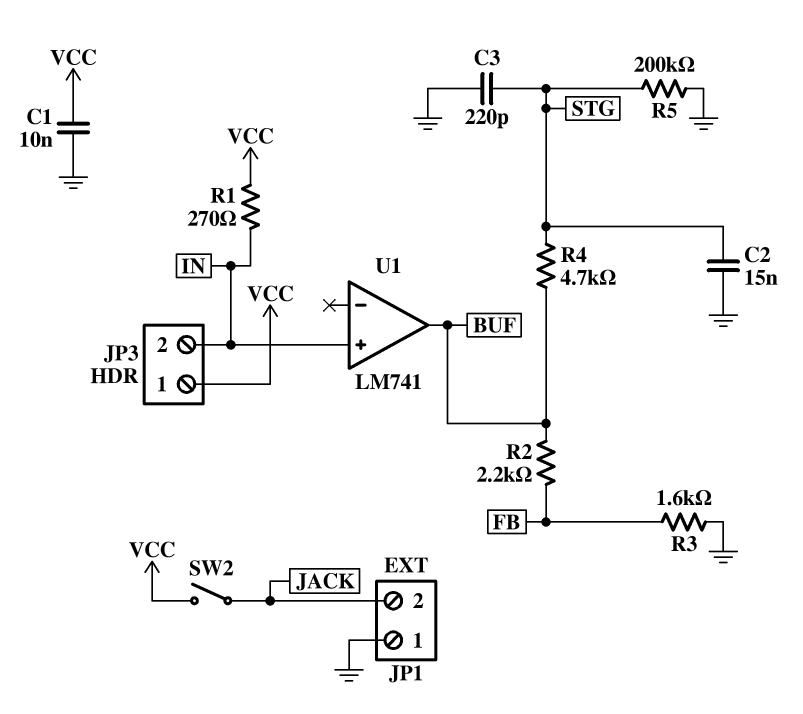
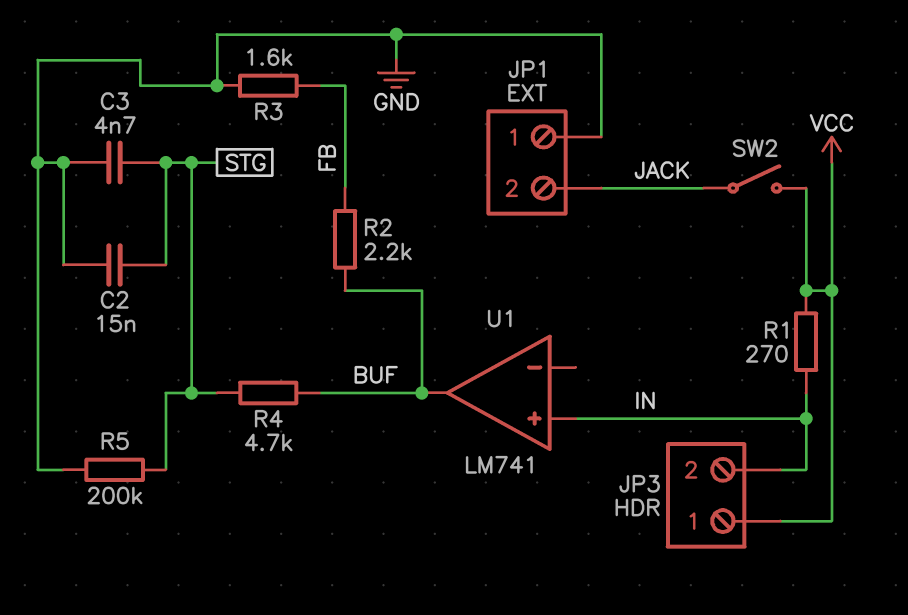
C1: 10nF (GND, VCC) -> none
C3: 220pF (GND, STG) -> 4.7nF (GND, STG)

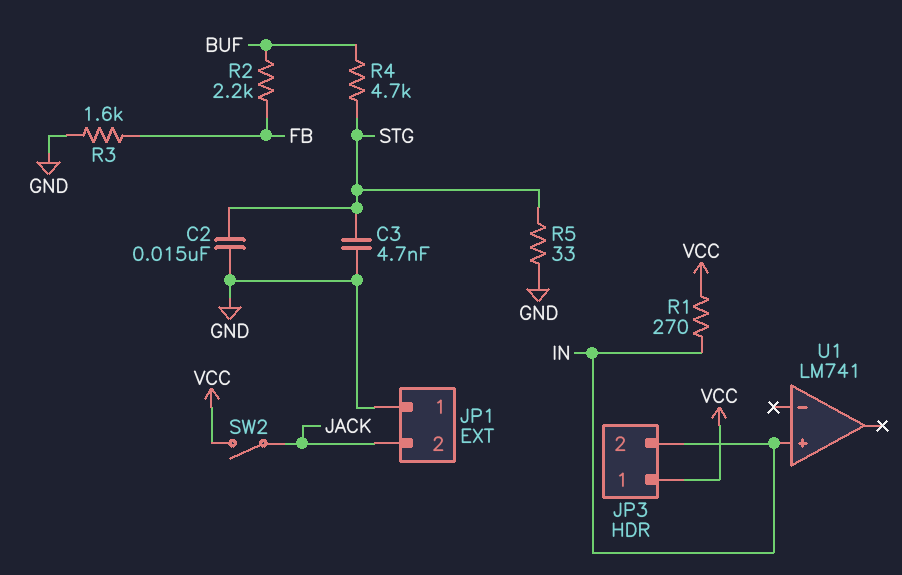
R5: 200k (GND, STG) -> 33 (GND, STG)
U1 pin out: BUF -> none

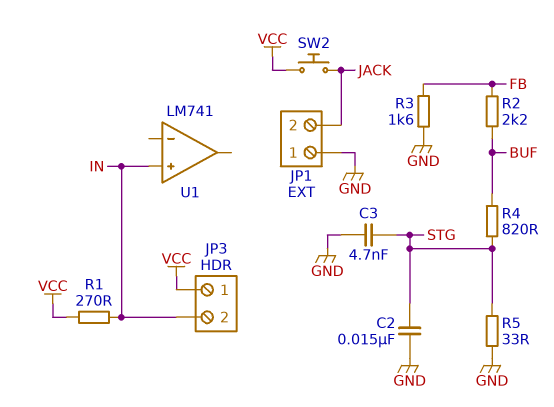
R4: 4.7k (BUF, STG) -> 820 (BUF, STG)
SW2: switch (JACK, VCC) -> button (JACK, VCC)

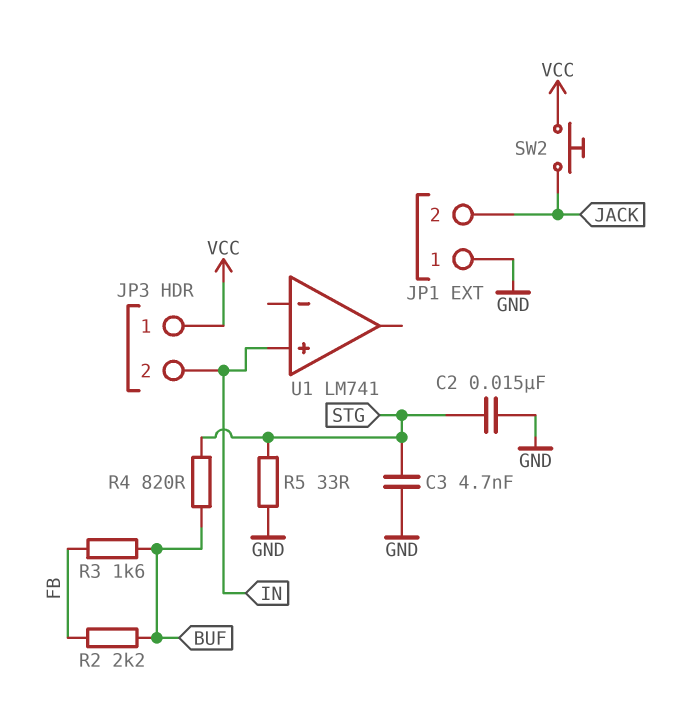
R1: 270 (IN, VCC) -> none
R3: 1.6k (FB, GND) -> 1.6k (BUF, FB)

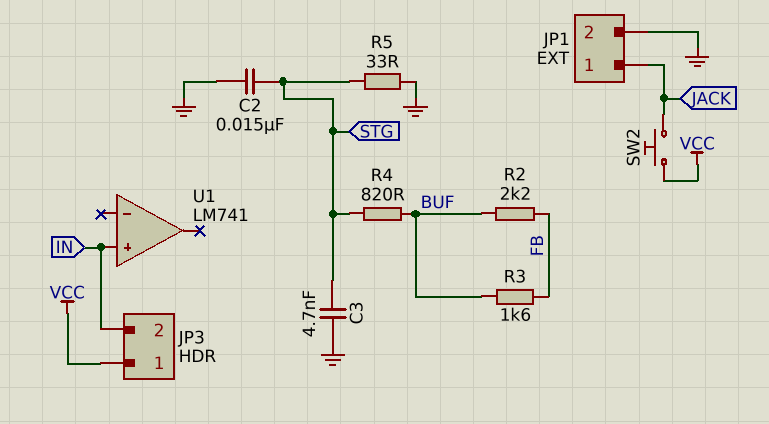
JP1 pin 1: GND -> JACK
JP1 pin 2: JACK -> GND

